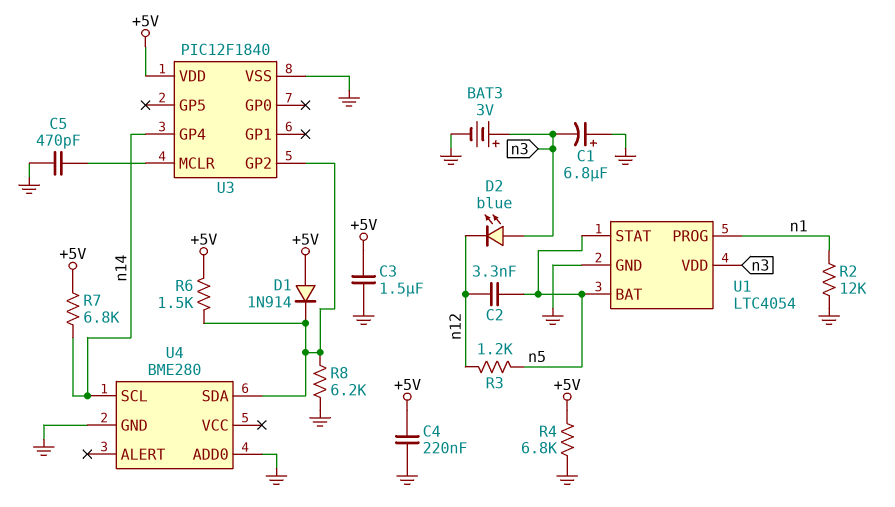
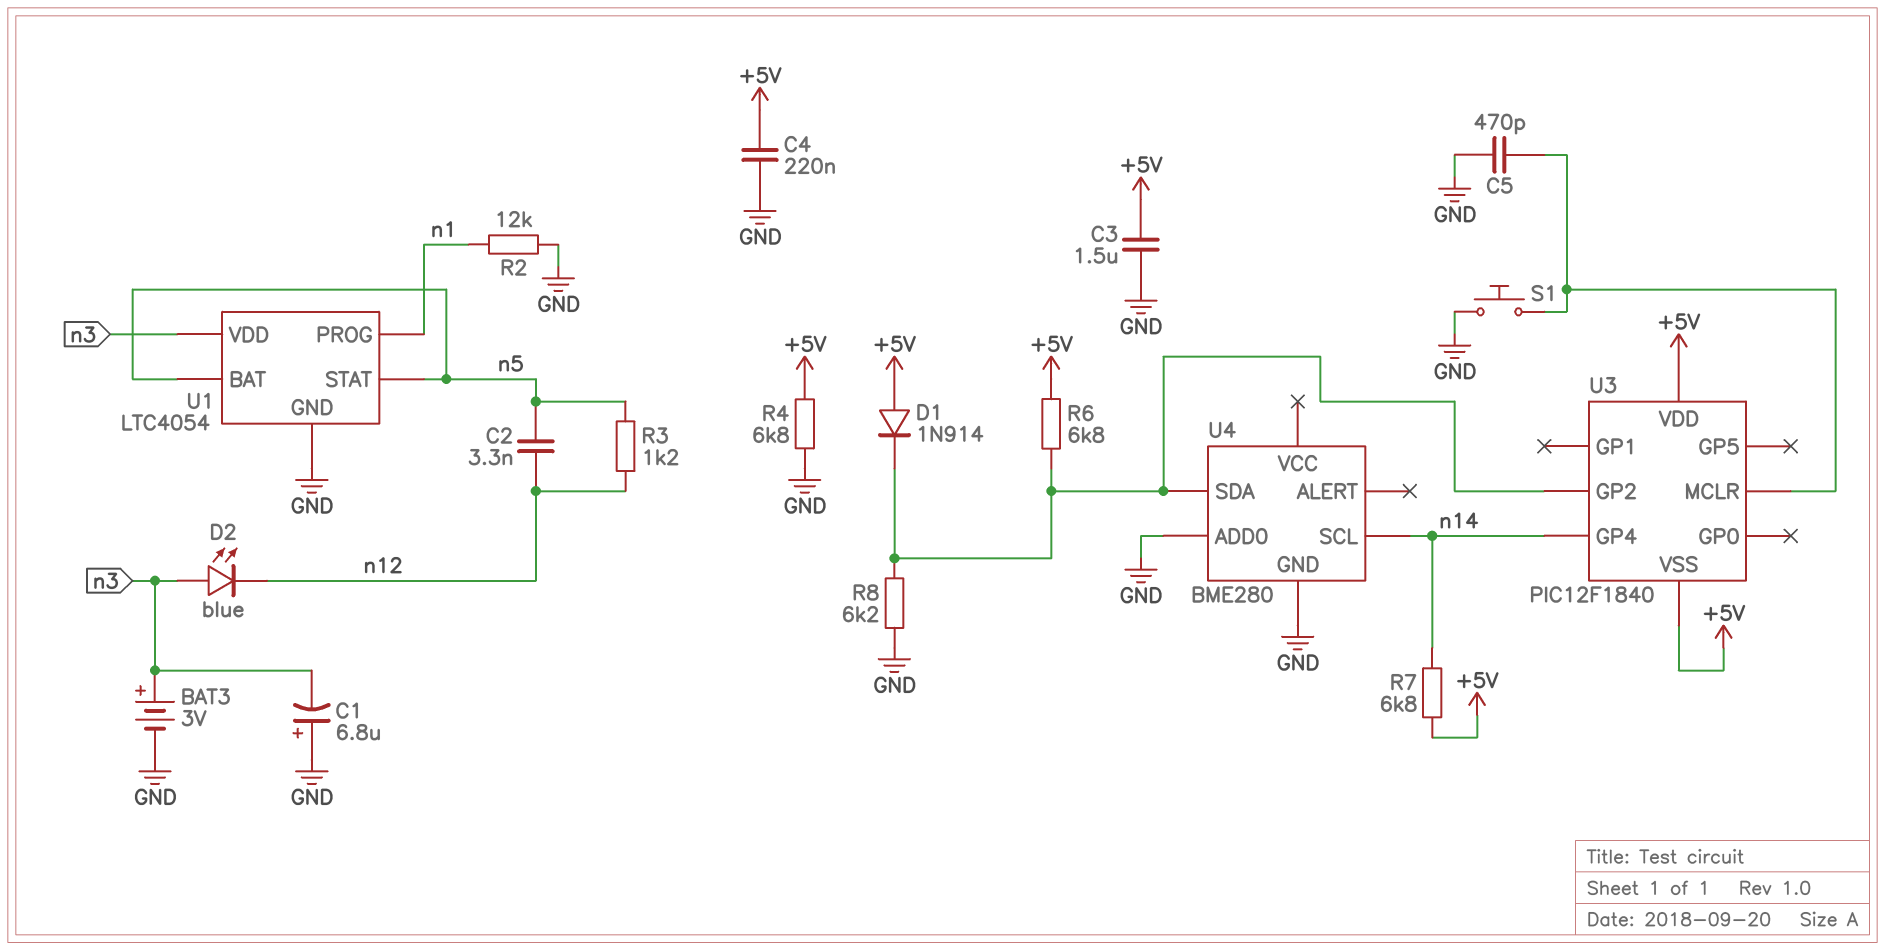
R6: 1.5k (+5V, U3/GP2) -> 6.8k (+5V, U3/GP2)
S1: none -> button (GND, U3/MCLR)
U3 pin VSS: GND -> +5V

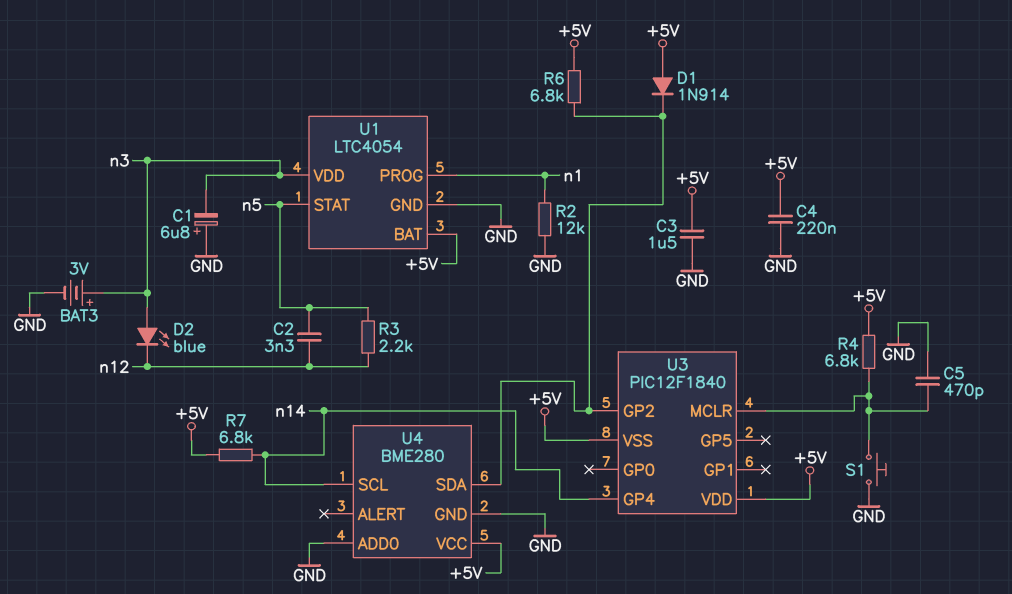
R3: 1.2k (n5, n12) -> 2.2k (n5, n12)
R4: 6.8k (+5V, GND) -> 6.8k (+5V, U3/MCLR)
R8: 6.2k (GND, U3/GP2) -> none
U1 pin BAT: n5 -> +5V
U4 pin VCC: none -> +5V

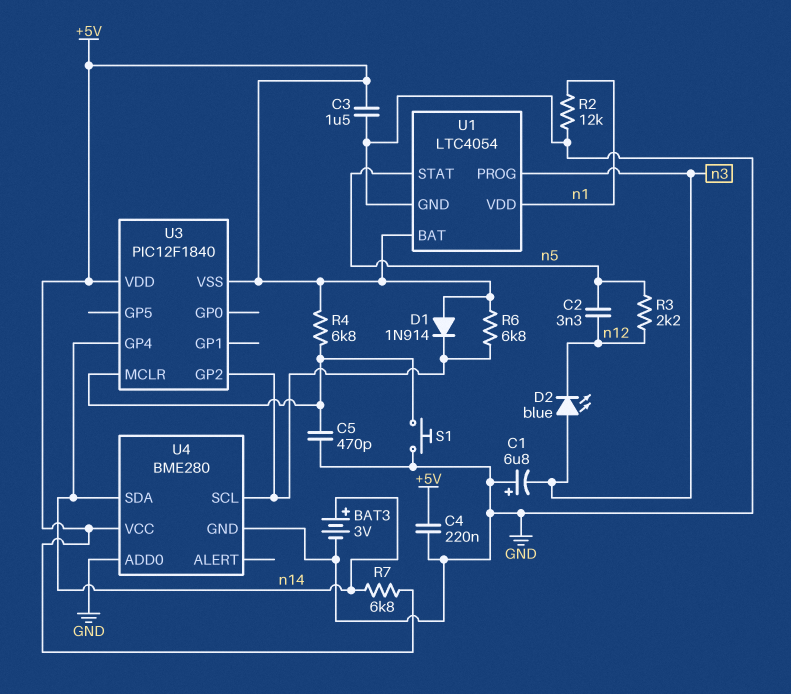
BAT3: 3V (plus n3, minus GND) -> 3V (plus n14, minus GND)
U1 pin PROG: n1 -> n3
U1 pin VDD: n3 -> n1
U4 pin SCL: n14 -> U3/GP2
U4 pin SDA: U3/GP2 -> n14

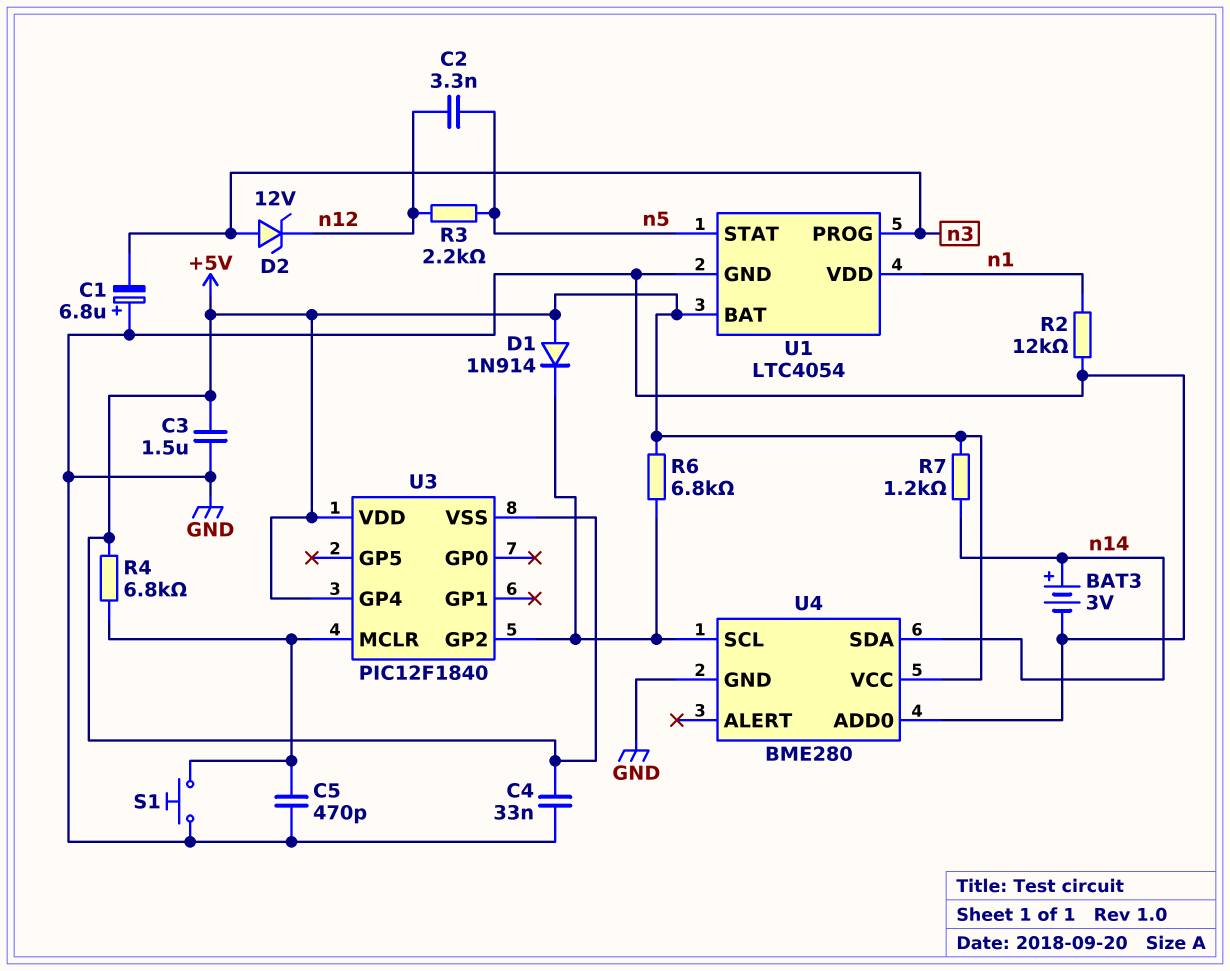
C4: 220nF (+5V, GND) -> 33nF (+5V, GND)
D2: LED blue (A n3, K n12) -> zener 12V (A n3, K n12)
R7: 6.8k (+5V, n14) -> 1.2k (+5V, n14)
U3 pin GP4: n14 -> +5V

